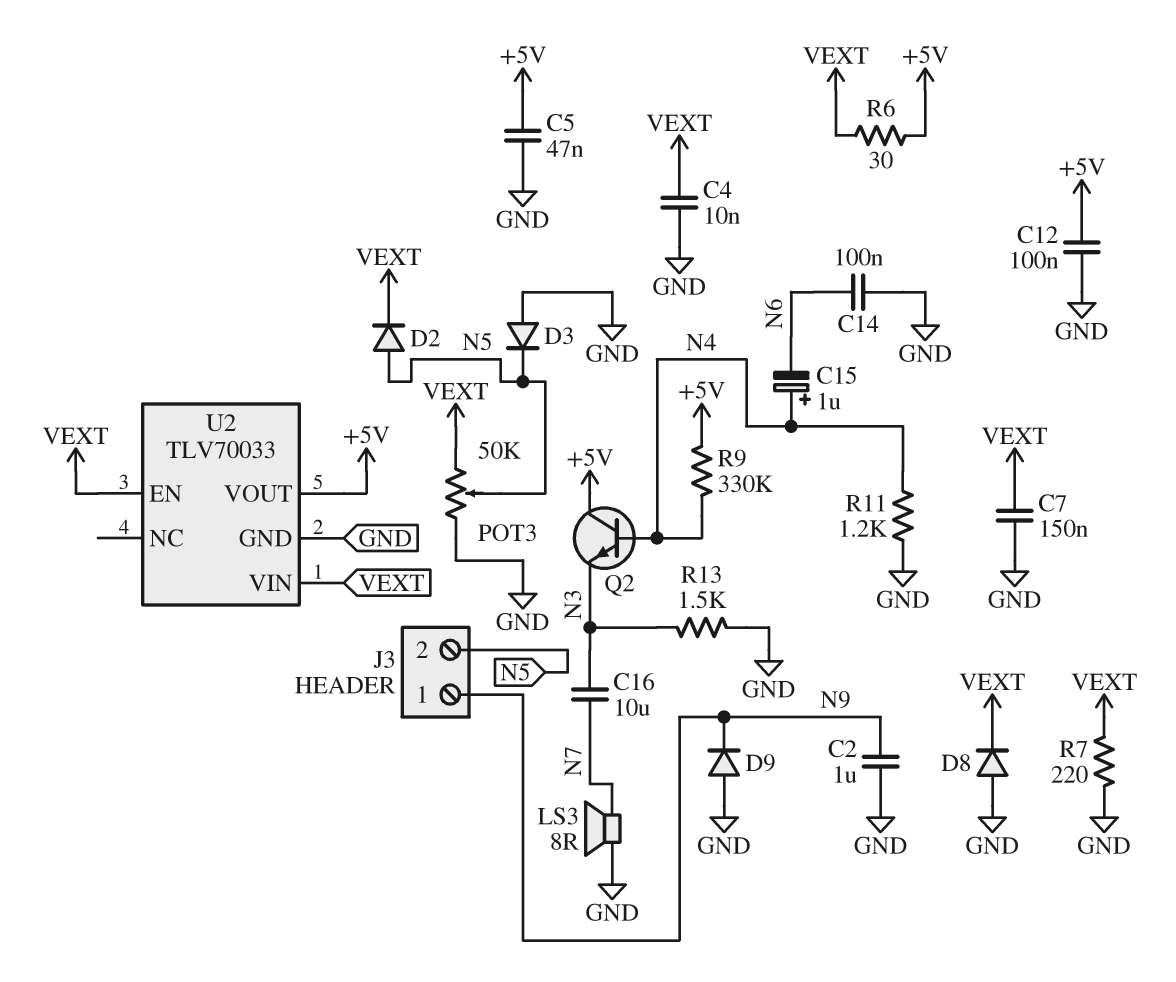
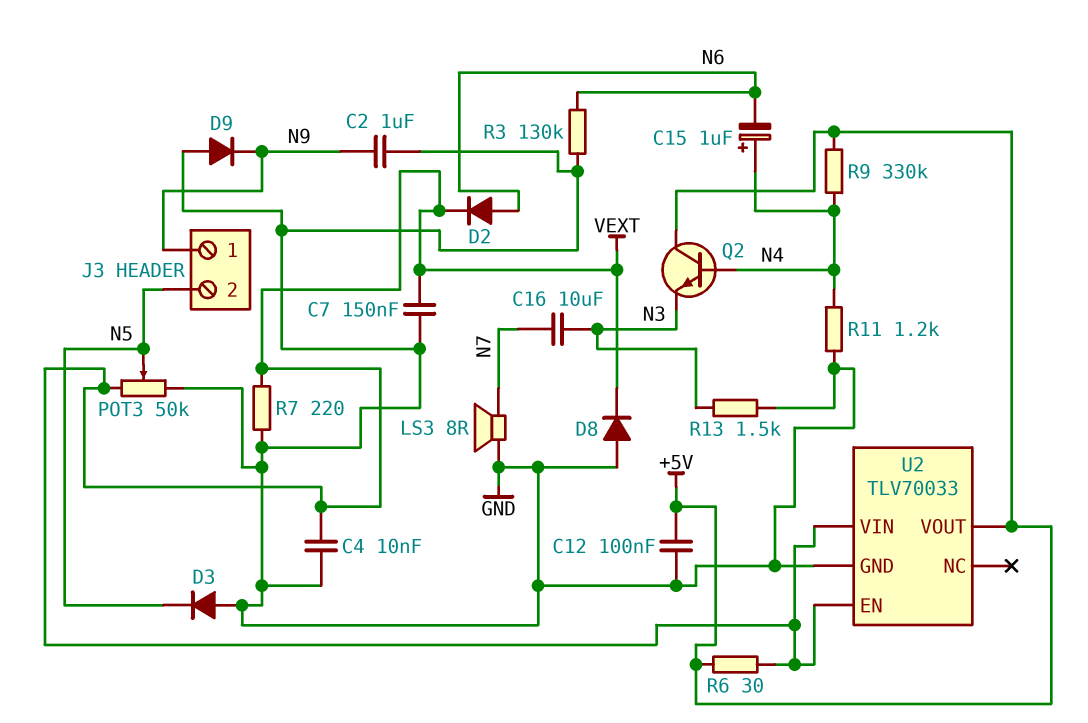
C5: 47nF (+5V, GND) -> none
C14: 100nF (GND, N6) -> none
D2: diode (A N5, K VEXT) -> diode (A N6, K VEXT)
R3: none -> 130k (GND, N6)

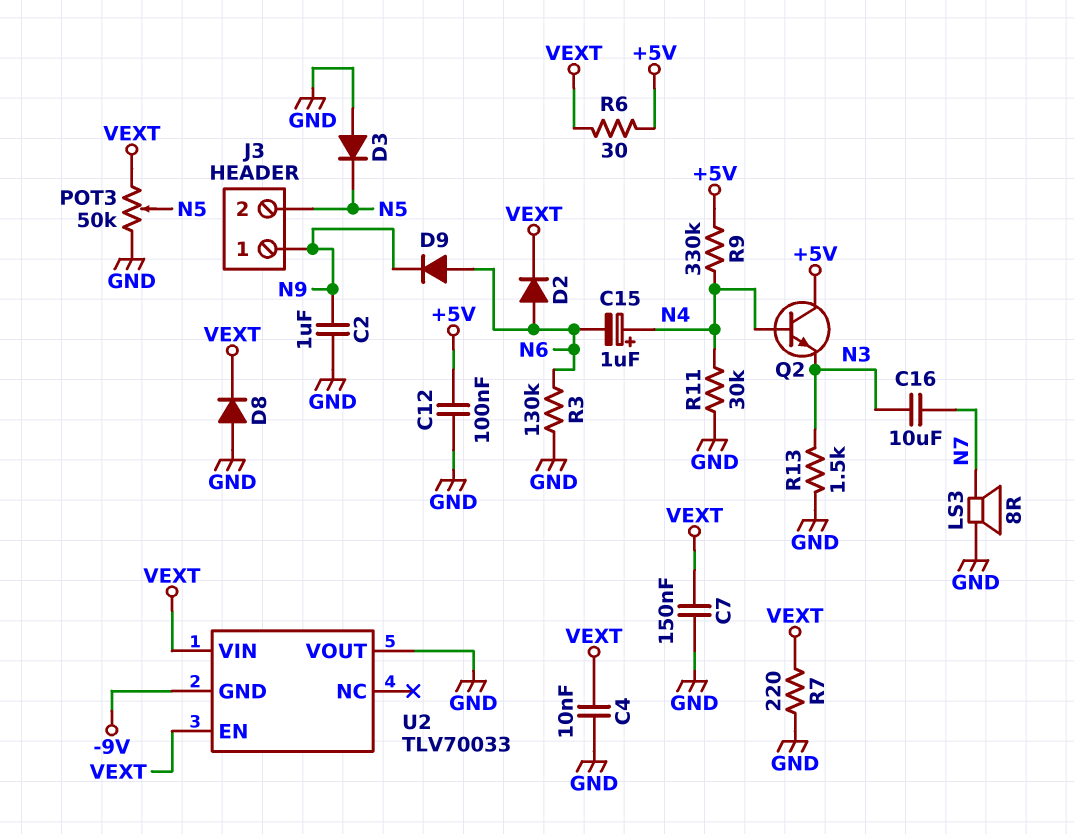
D9: diode (A GND, K N9) -> diode (A N6, K N9)
R11: 1.2k (GND, N4) -> 30k (GND, N4)
U2 pin GND: GND -> -9V
U2 pin VOUT: +5V -> GND

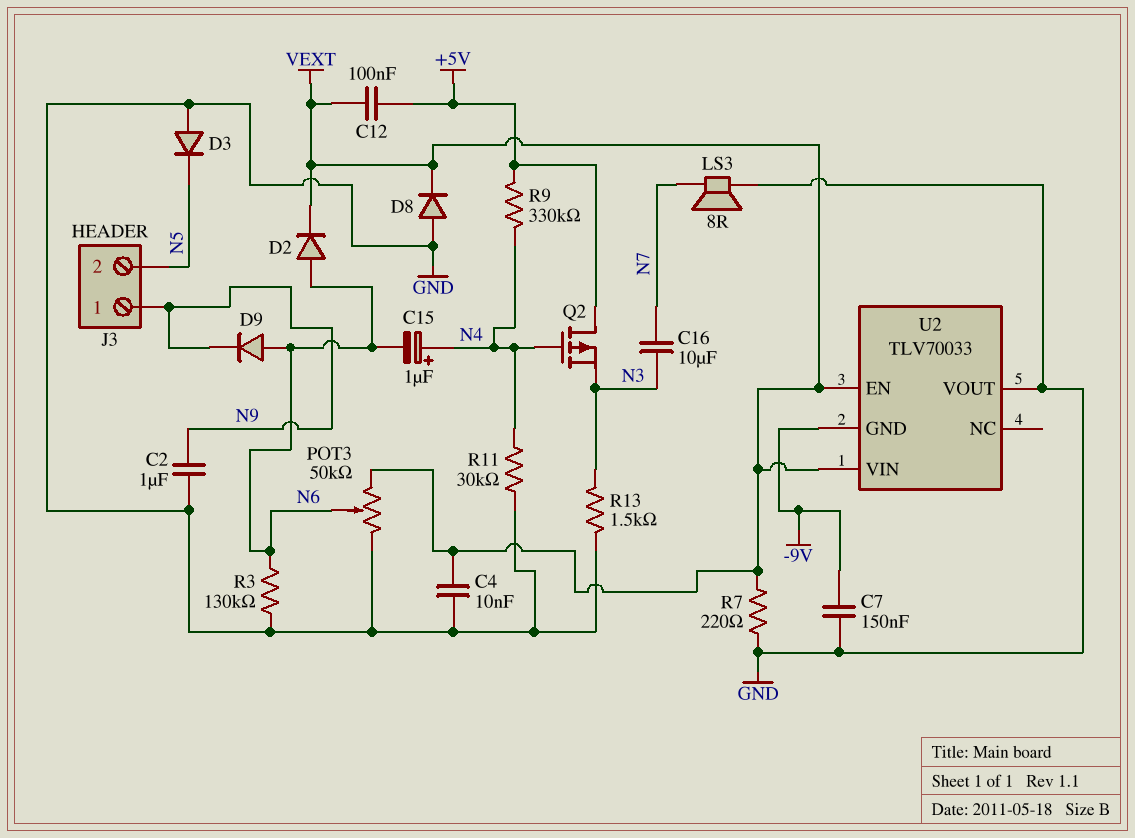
C7: 150nF (GND, VEXT) -> 150nF (-9V, GND)
C12: 100nF (+5V, GND) -> 100nF (+5V, VEXT)
POT3: 50k (GND, VEXT, wiper N5) -> 50k (GND, VEXT, wiper N6)
Q2: NPN (B N4, C +5V, E N3) -> PMOS (G N4, D +5V, S N3)
R6: 30 (+5V, VEXT) -> none

